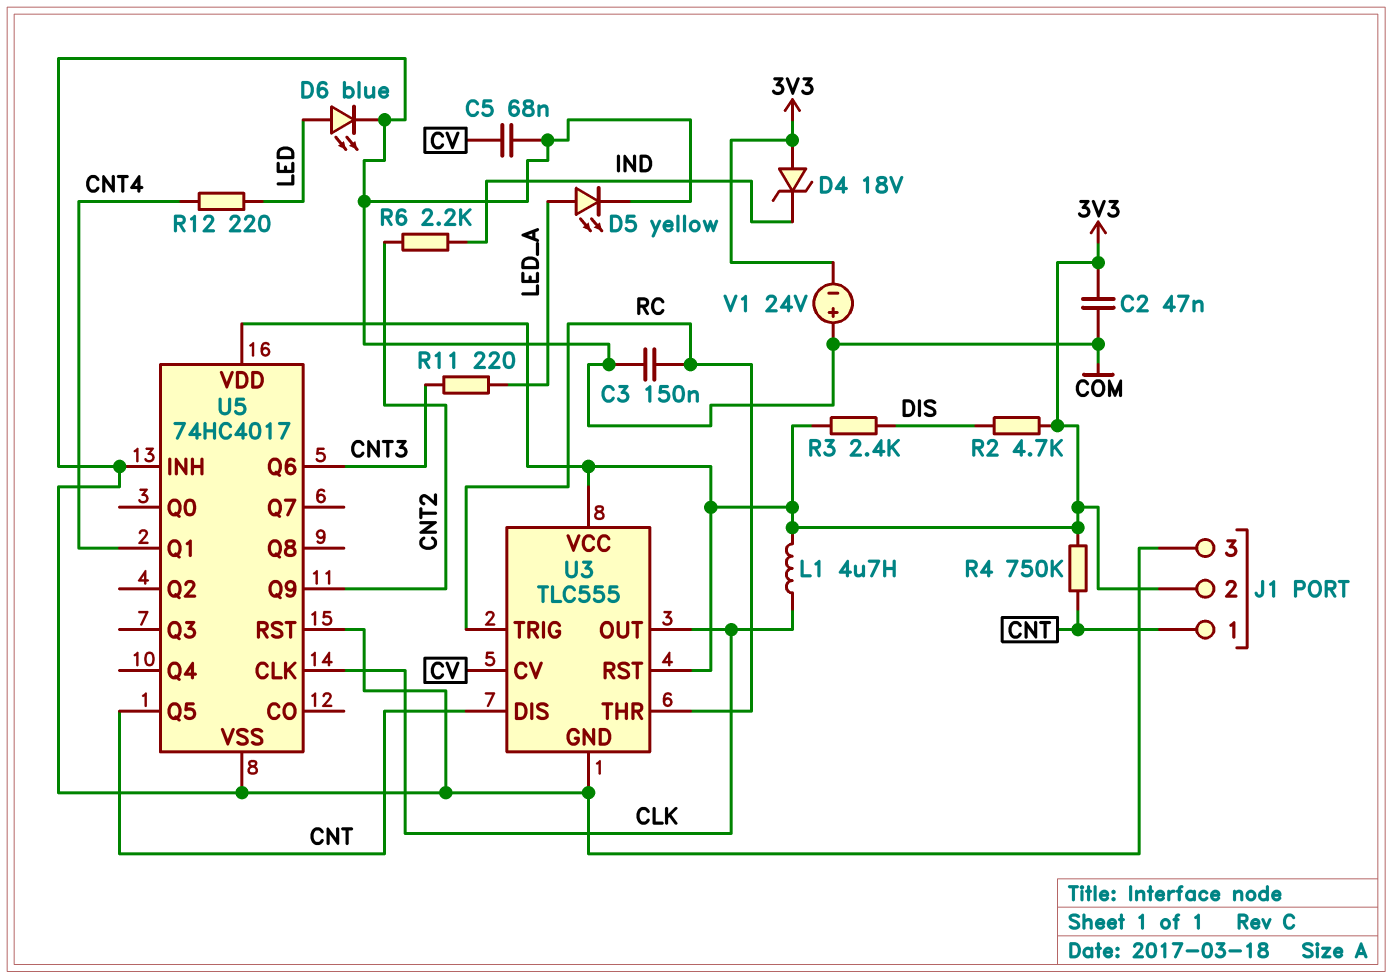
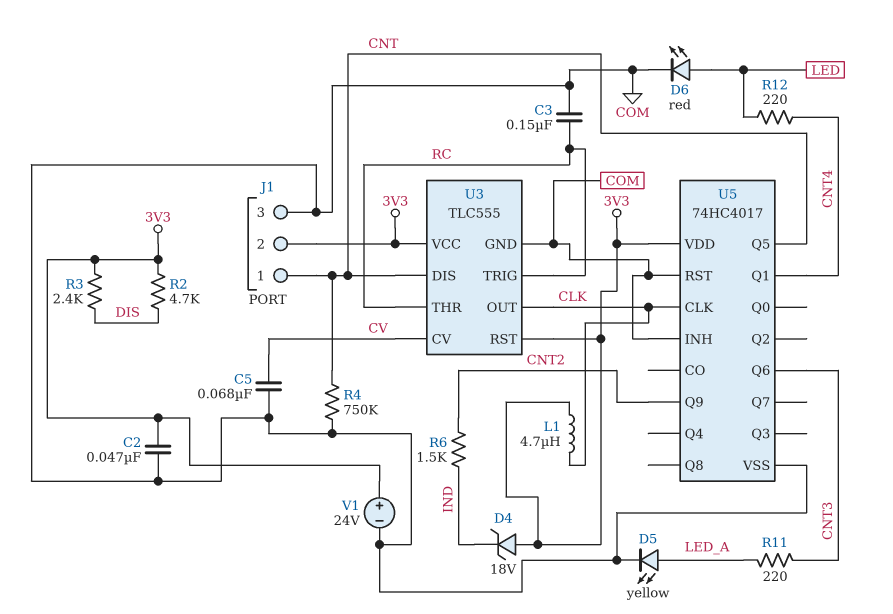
D6: LED blue (A LED, K COM) -> LED red (A LED, K COM)
R4: 750k (3V3, CNT) -> 750k (CNT, COM)
R6: 2.2k (CNT2, IND) -> 1.5k (CNT2, IND)
V1: 24V (plus COM, minus 3V3) -> 24V (plus 3V3, minus COM)

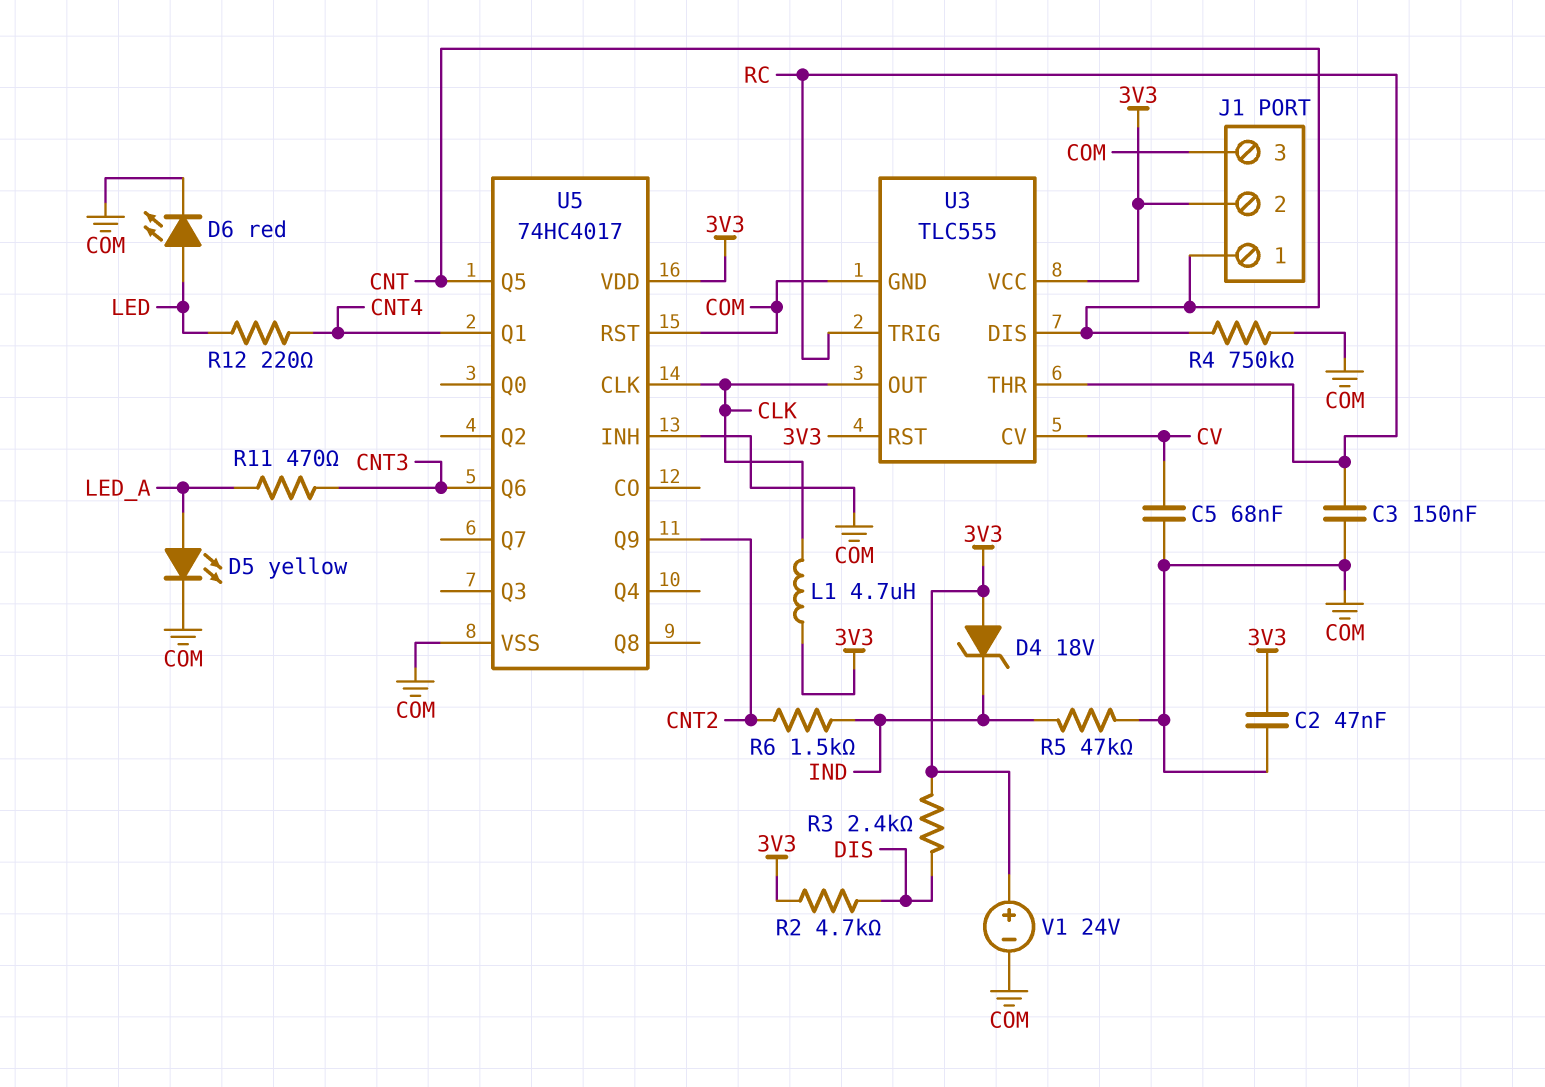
R5: none -> 47k (COM, IND)
R11: 220 (CNT3, LED_A) -> 470 (CNT3, LED_A)

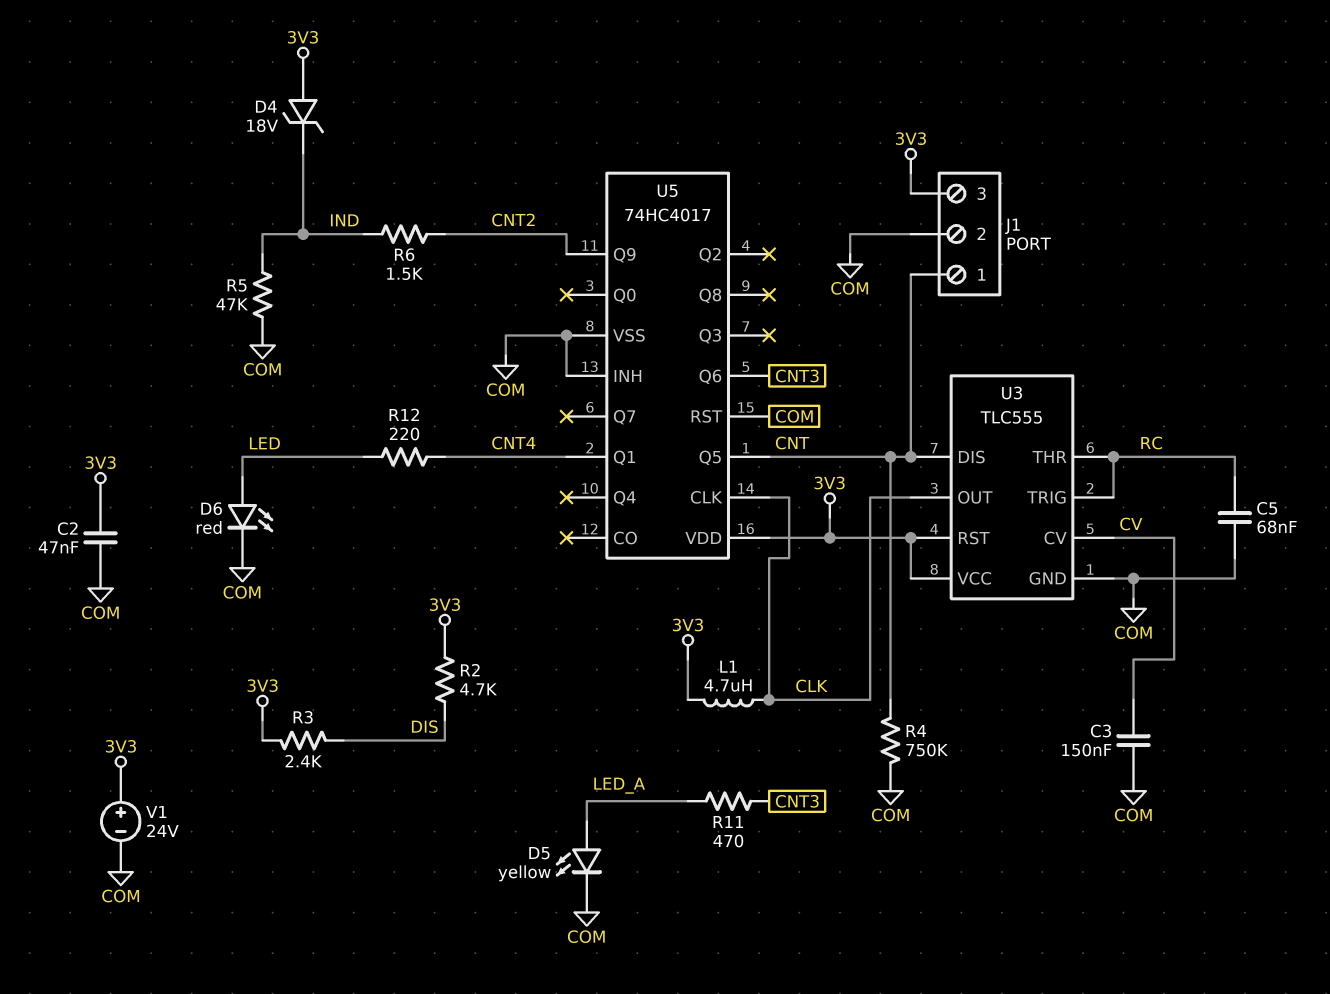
C3: 150nF (COM, RC) -> 150nF (COM, CV)
C5: 68nF (COM, CV) -> 68nF (COM, RC)
J1 pin 2: 3V3 -> COM
J1 pin 3: COM -> 3V3

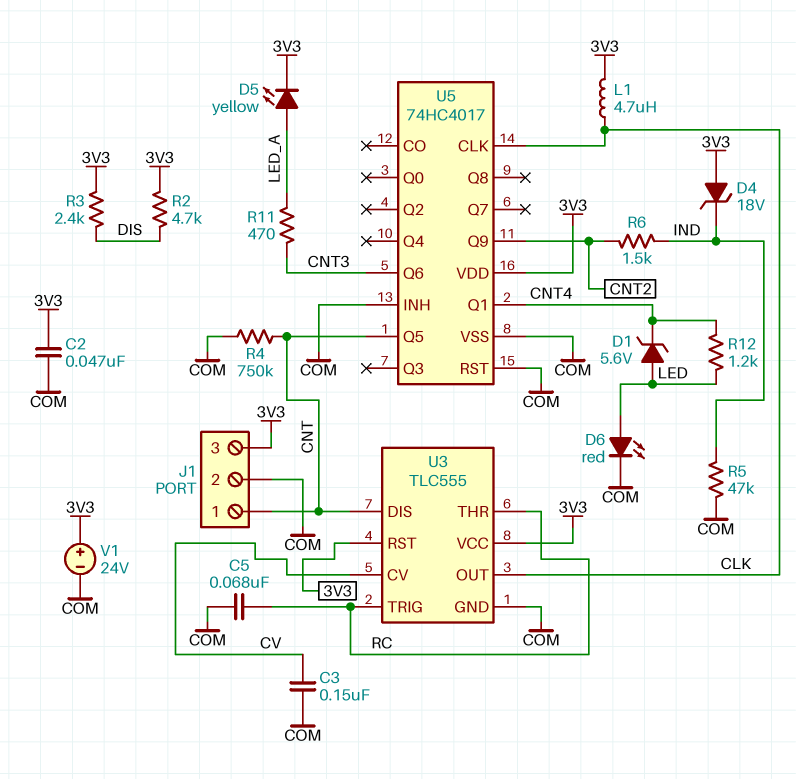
D1: none -> zener 5.6V (A LED, K CNT4)
D5: LED yellow (A LED_A, K COM) -> LED yellow (A LED_A, K 3V3)
R12: 220 (CNT4, LED) -> 1.2k (CNT4, LED)

